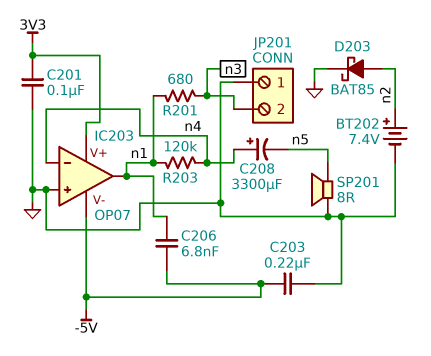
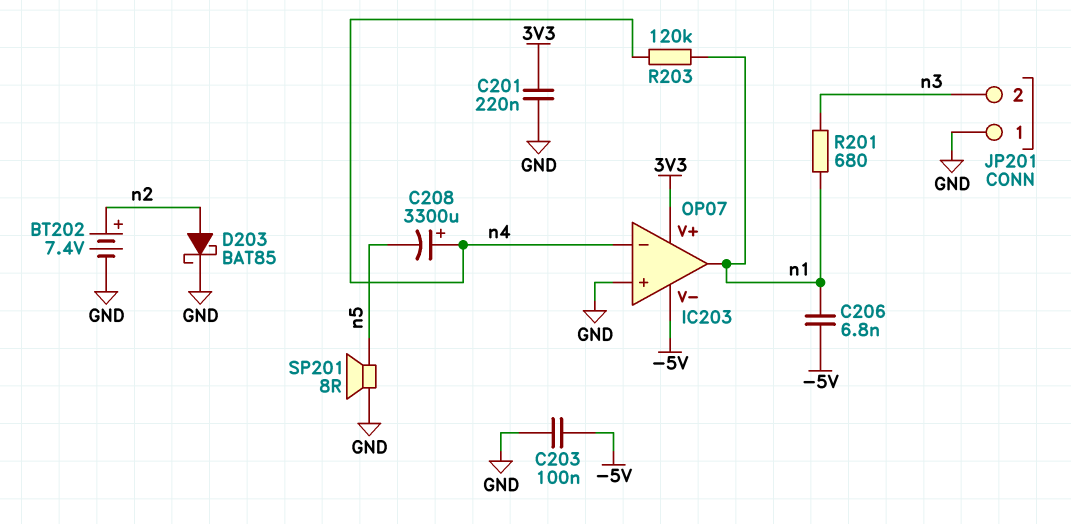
C201: 100nF (3V3, GND) -> 220nF (3V3, GND)
C203: 220nF (-5V, GND) -> 100nF (-5V, GND)

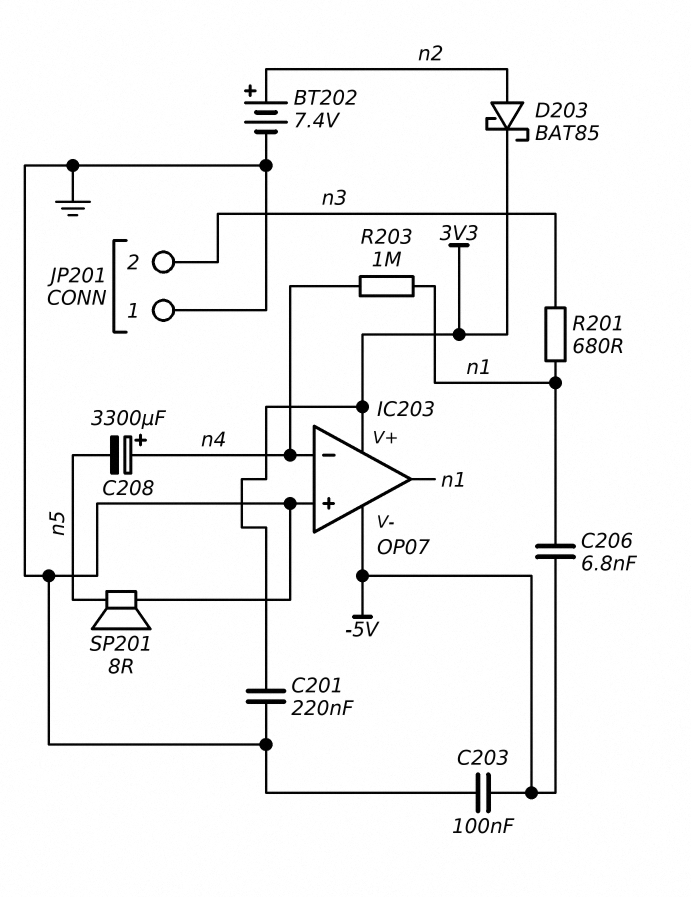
D203: schottky BAT85 (A n2, K GND) -> schottky BAT85 (A n2, K 3V3)
R203: 120k (n1, n4) -> 1M (n1, n4)

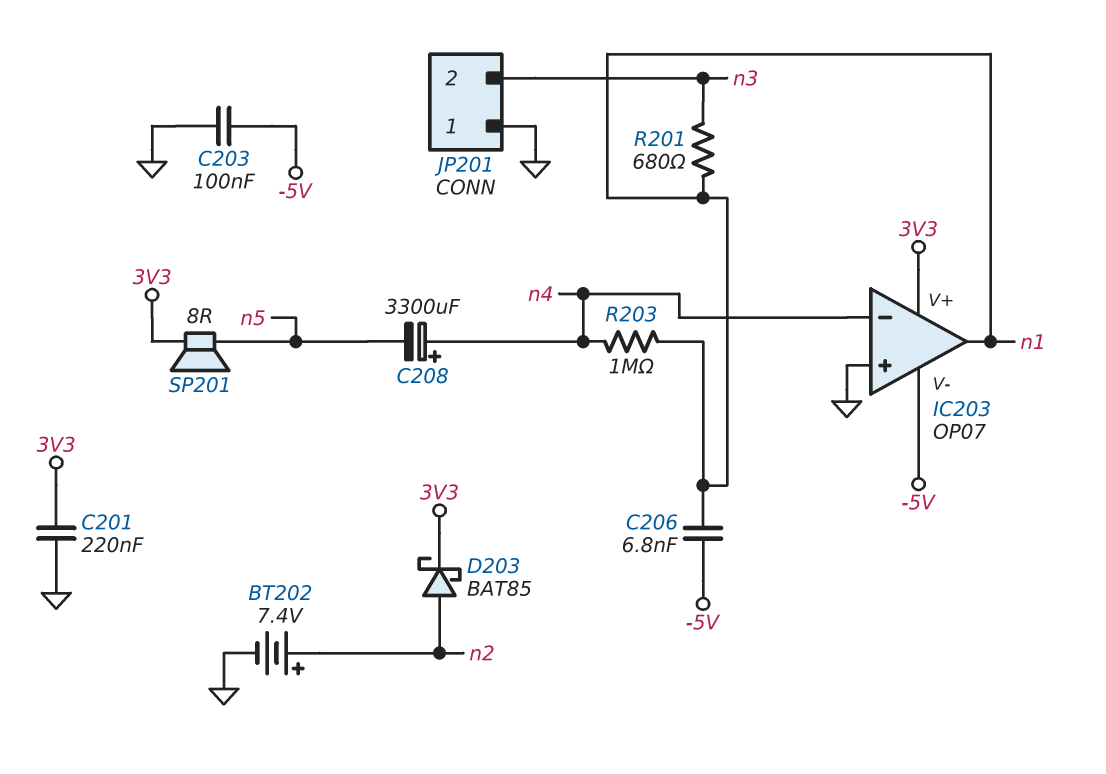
SP201: speaker 8R (GND, n5) -> speaker 8R (3V3, n5)

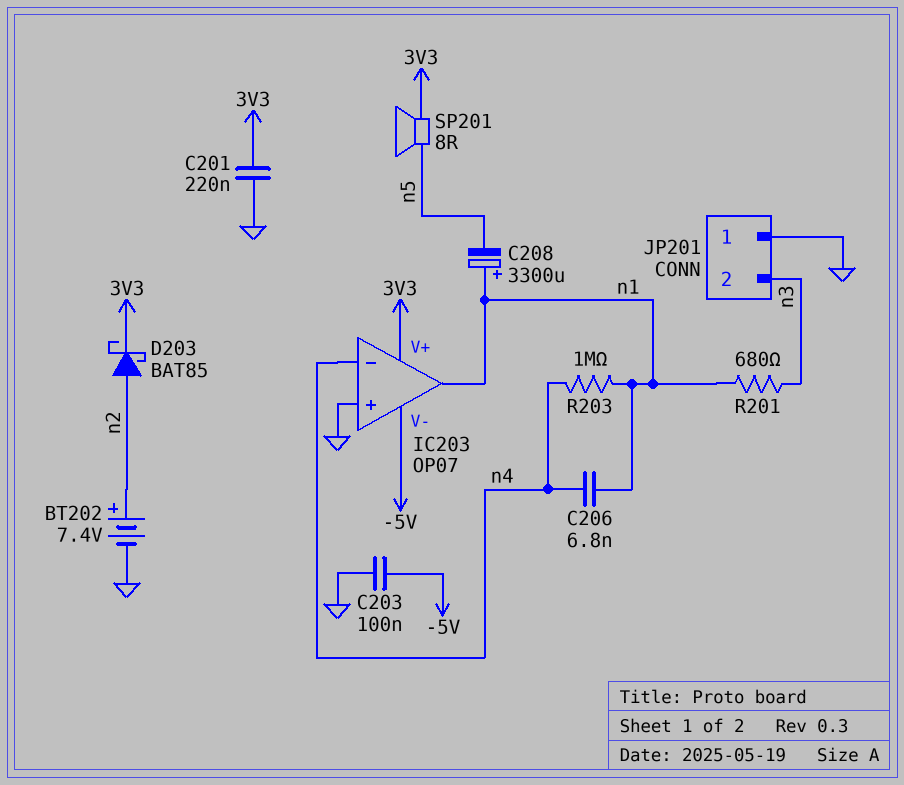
C206: 6.8nF (-5V, n1) -> 6.8nF (n1, n4)
C208: 3300uF (plus n4, minus n5) -> 3300uF (plus n1, minus n5)

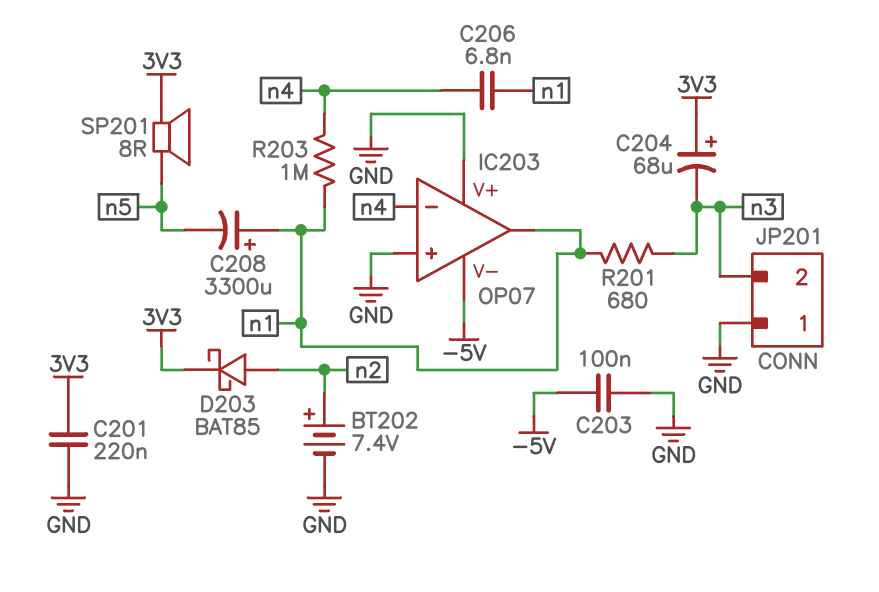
C204: none -> 68uF (plus 3V3, minus n3)
IC203 pin V+: 3V3 -> GND

